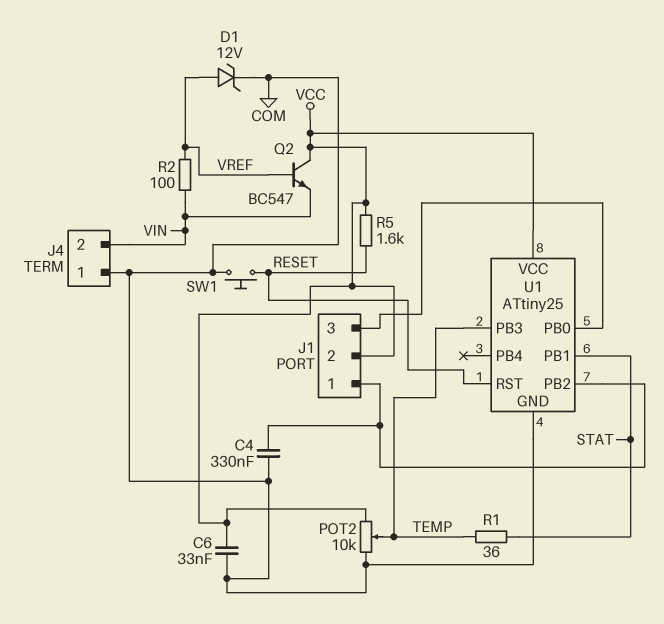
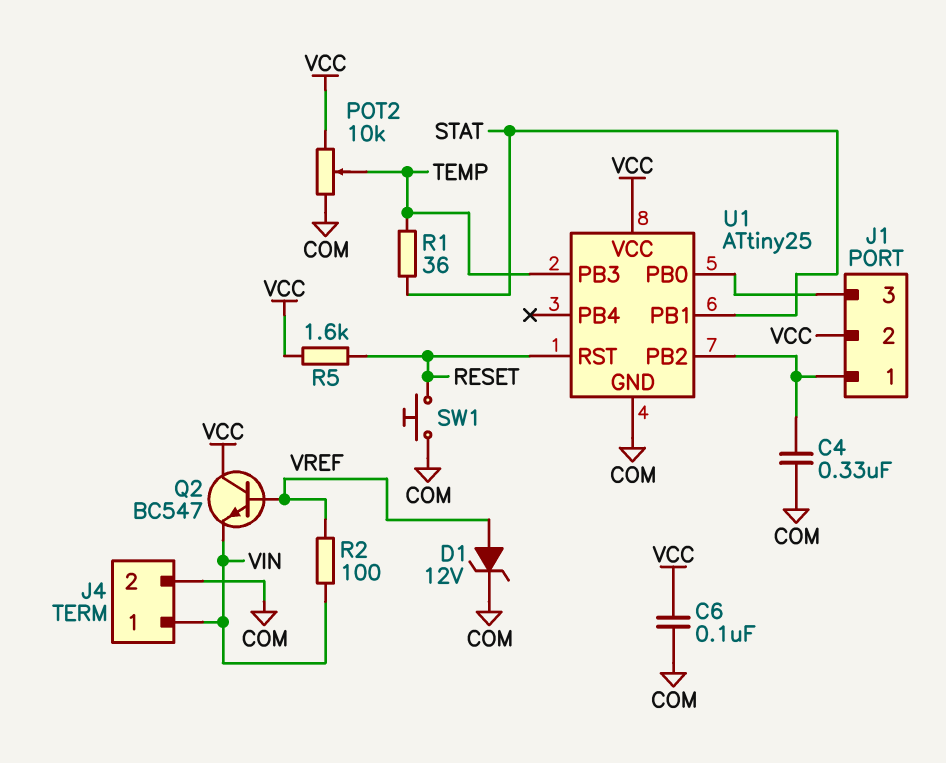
C6: 33nF (COM, VCC) -> 100nF (COM, VCC)
J4 pin 1: COM -> VIN
J4 pin 2: VIN -> COM

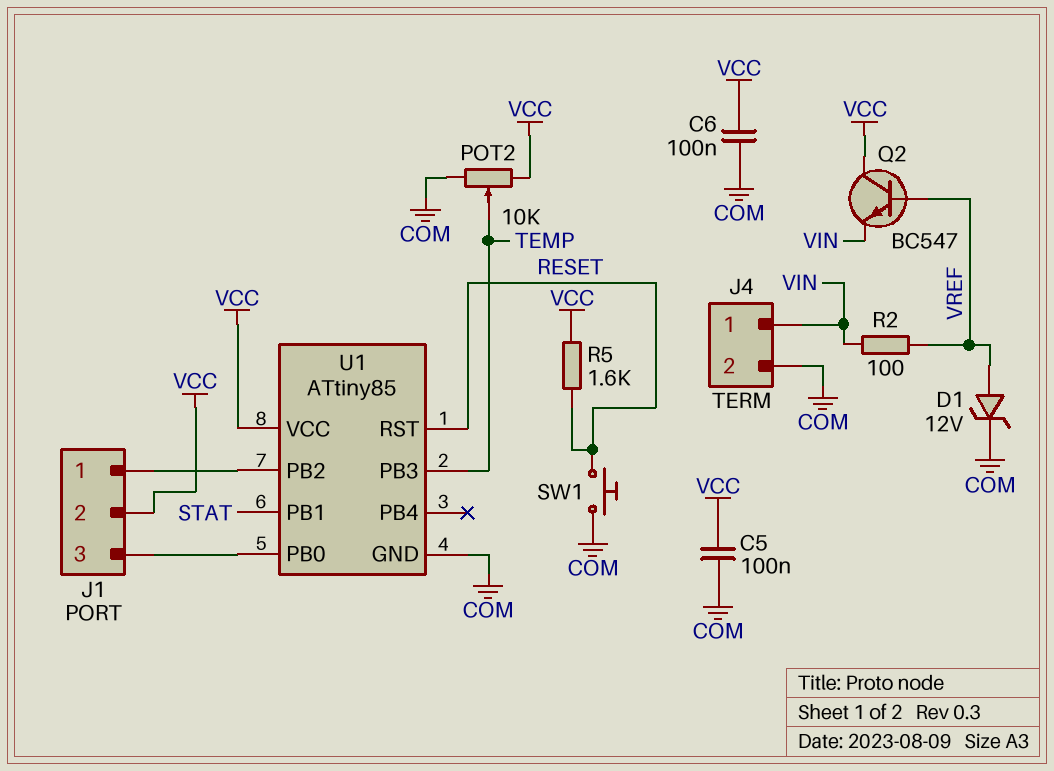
C4: 330nF (COM, J1/1) -> none
C5: none -> 100nF (COM, VCC)
R1: 36 (STAT, TEMP) -> none
U1: ATtiny25 -> ATtiny85

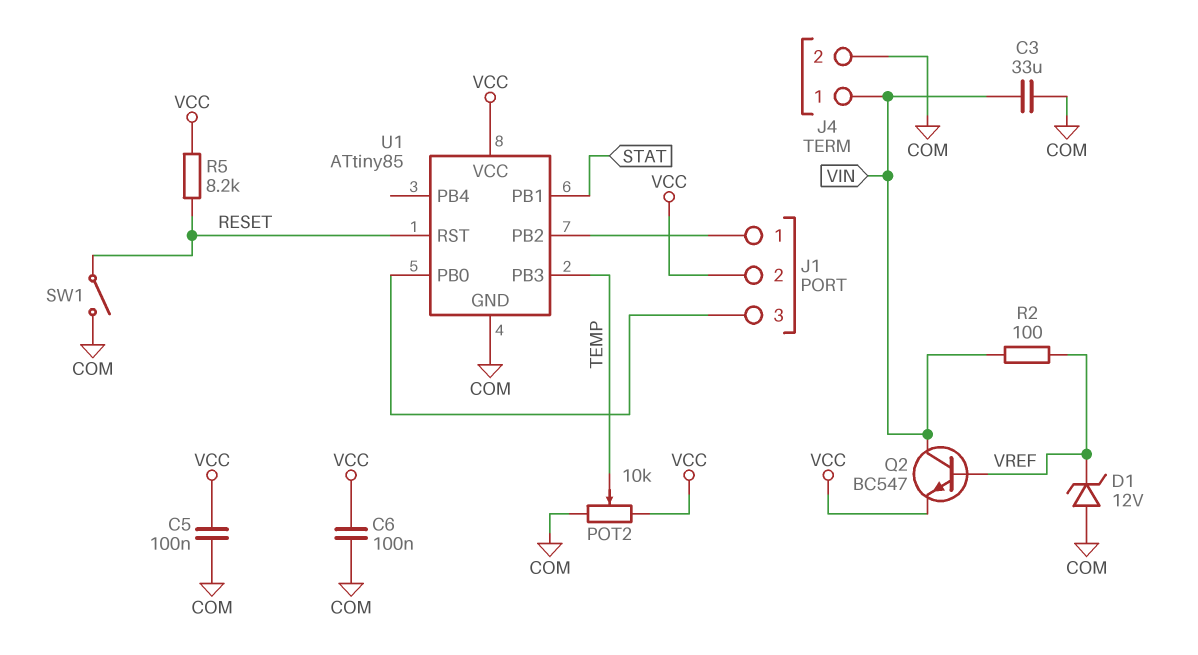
C3: none -> 33uF (COM, VIN)
D1: zener 12V (A VREF, K COM) -> zener 12V (A COM, K VREF)
Q2: NPN BC547 (B VREF, C VCC, E VIN) -> NPN BC547 (B VREF, C VIN, E VCC)
R5: 1.6k (RESET, VCC) -> 8.2k (RESET, VCC)
SW1: button (COM, RESET) -> switch (COM, RESET)

